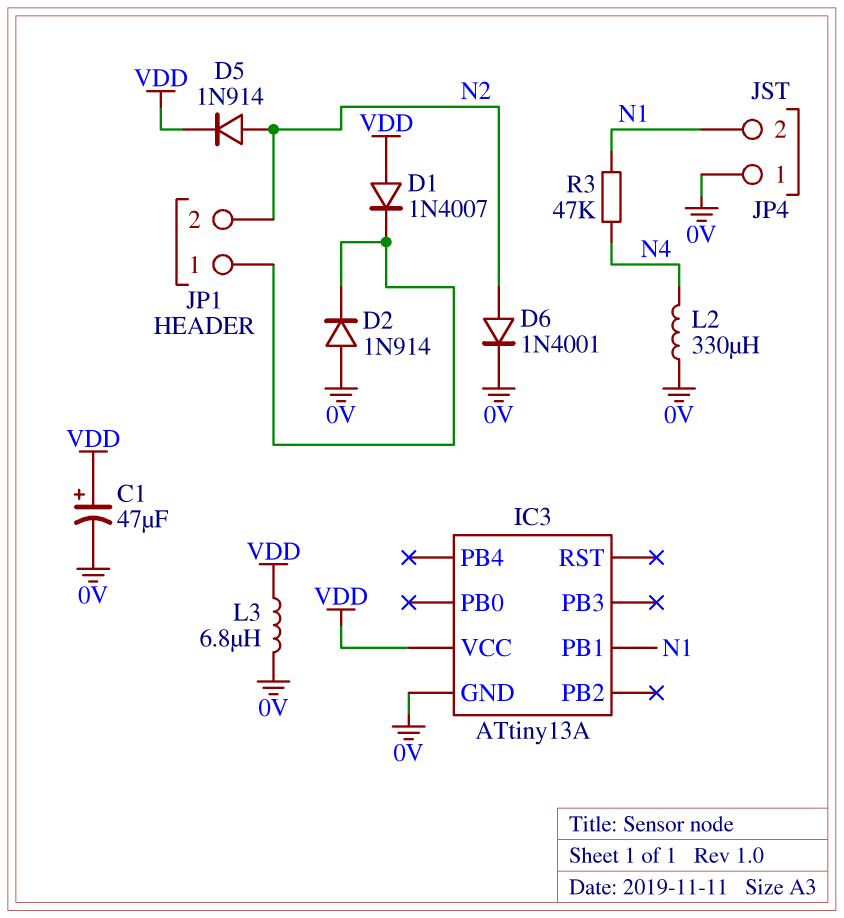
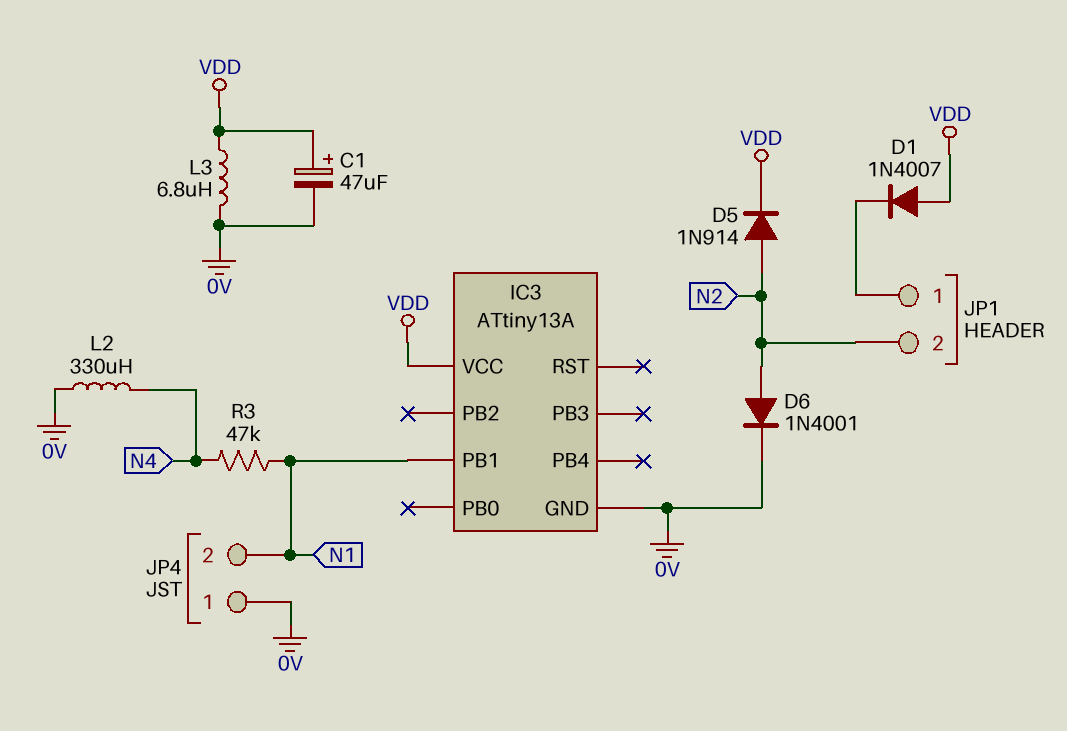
D2: diode 1N914 (A 0V, K JP1/1) -> none

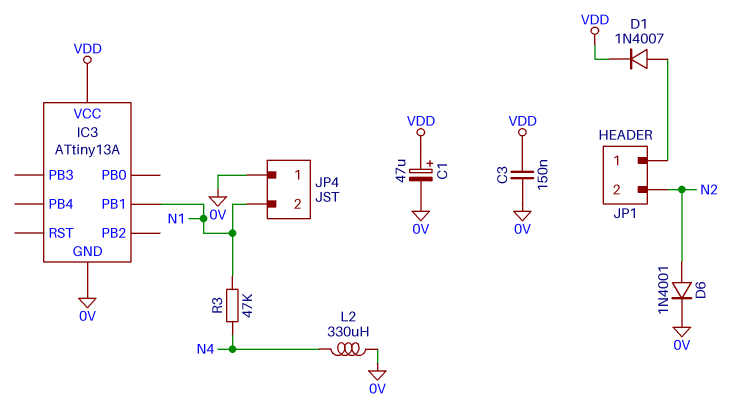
C3: none -> 150nF (0V, VDD)
D1: diode 1N4007 (A VDD, K JP1/1) -> diode 1N4007 (A JP1/1, K VDD)
D5: diode 1N914 (A N2, K VDD) -> none
L3: 6.8uH (0V, VDD) -> none

